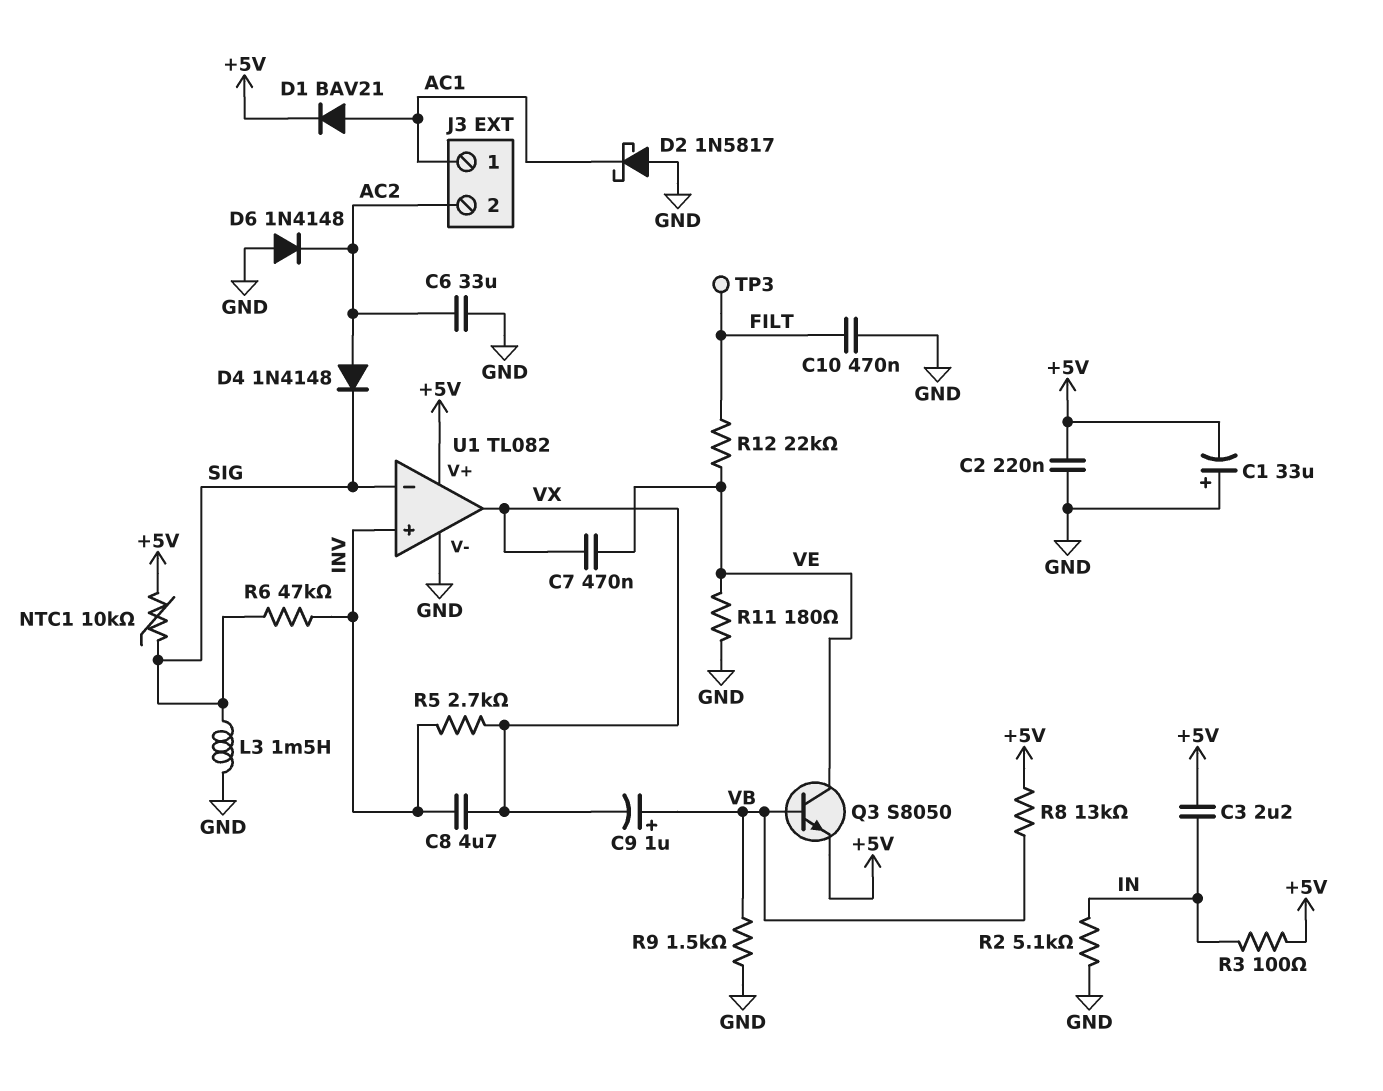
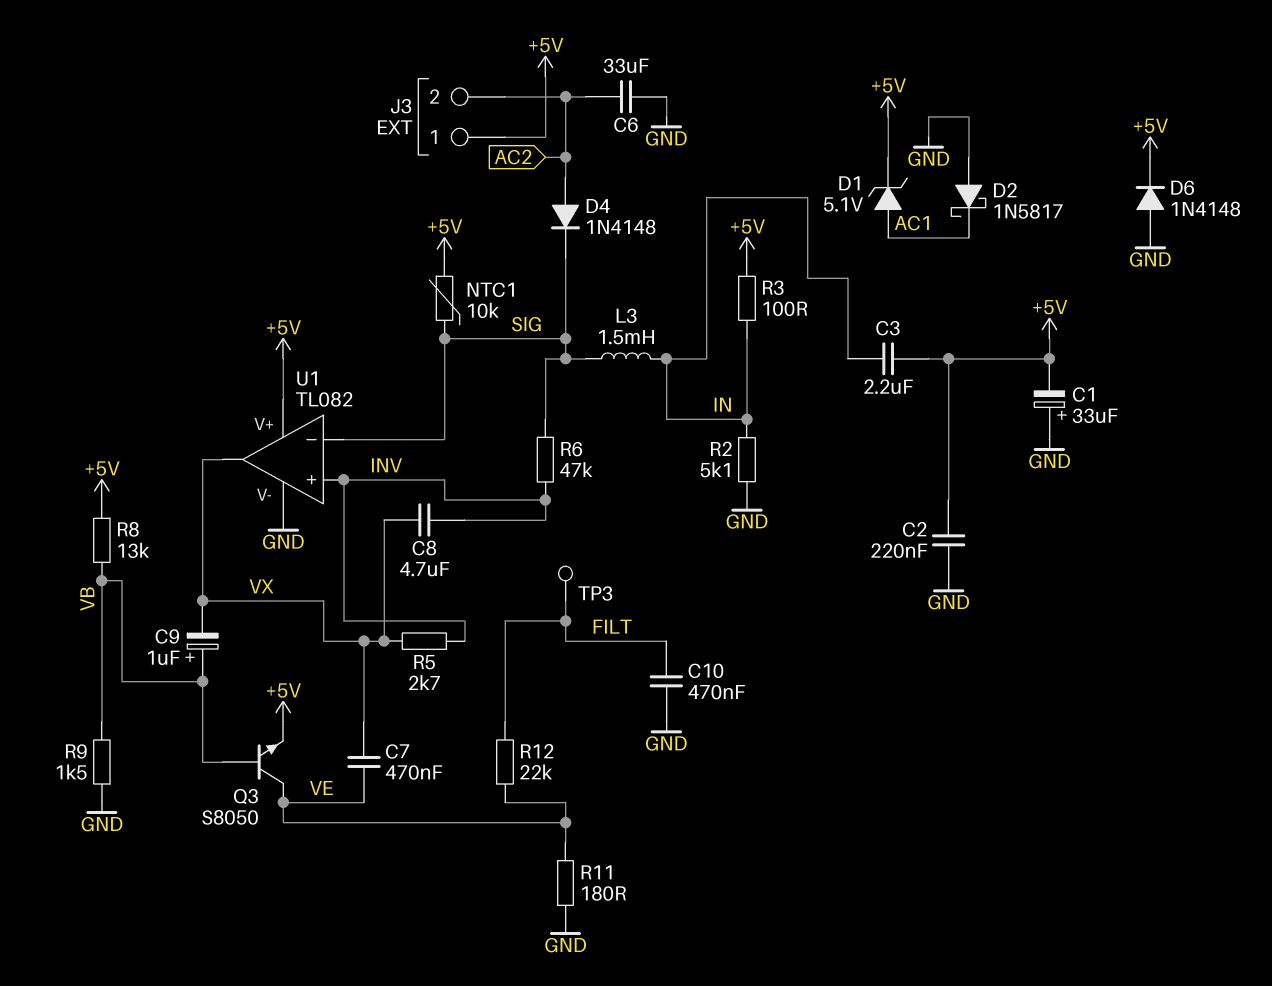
D1: diode BAV21 (A AC1, K +5V) -> zener 5.1V (A AC1, K +5V)
D6: diode 1N4148 (A GND, K AC2) -> diode 1N4148 (A GND, K +5V)
J3 pin 1: AC1 -> +5V
L3: 1.5mH (GND, SIG) -> 1.5mH (IN, SIG)

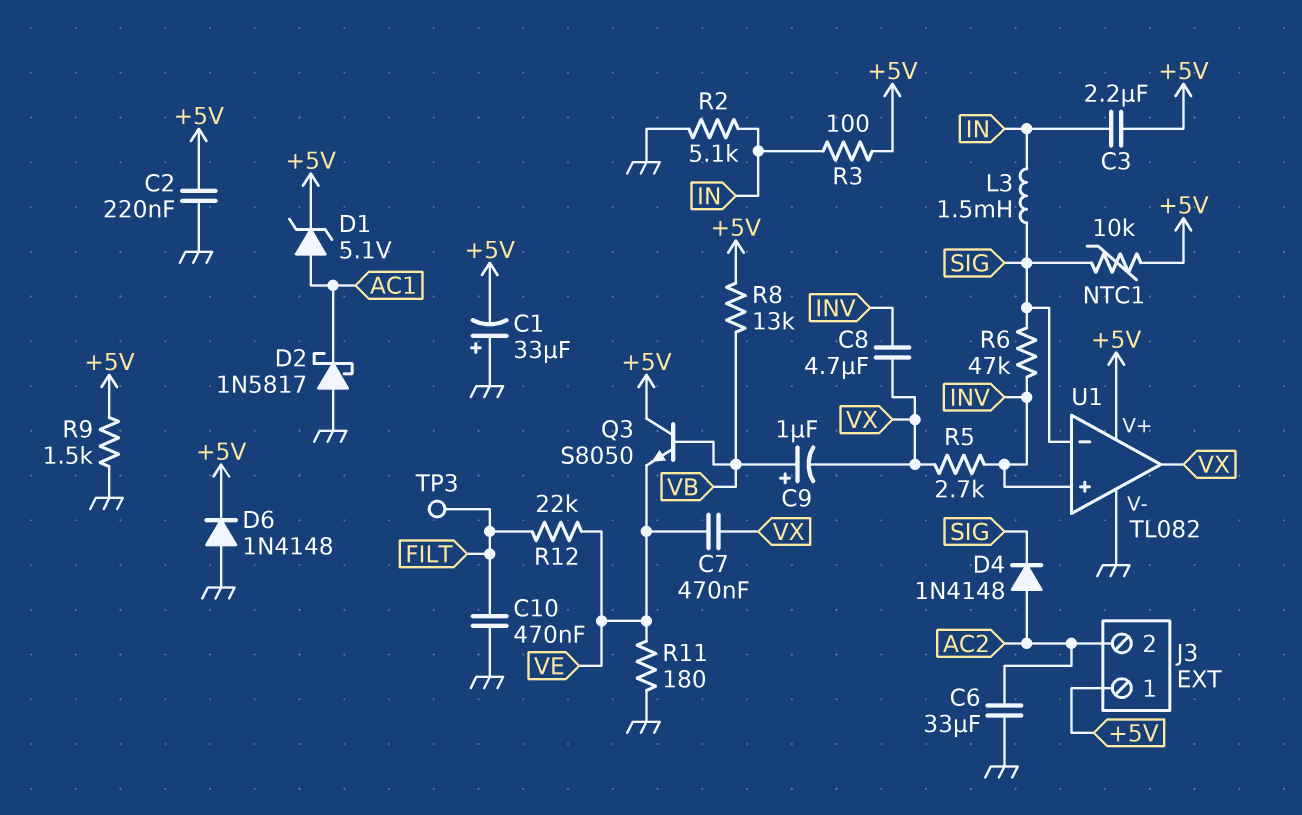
Q3: NPN S8050 (B VB, C VE, E +5V) -> NPN S8050 (B VB, C +5V, E VE)
R9: 1.5k (GND, VB) -> 1.5k (+5V, GND)

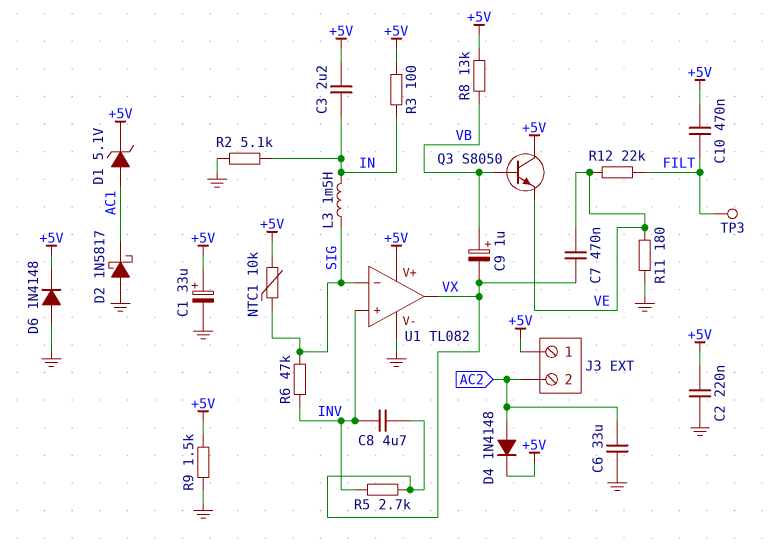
C1: 33uF (plus GND, minus +5V) -> 33uF (plus +5V, minus GND)
C10: 470nF (FILT, GND) -> 470nF (+5V, FILT)
D4: diode 1N4148 (A AC2, K SIG) -> diode 1N4148 (A AC2, K +5V)

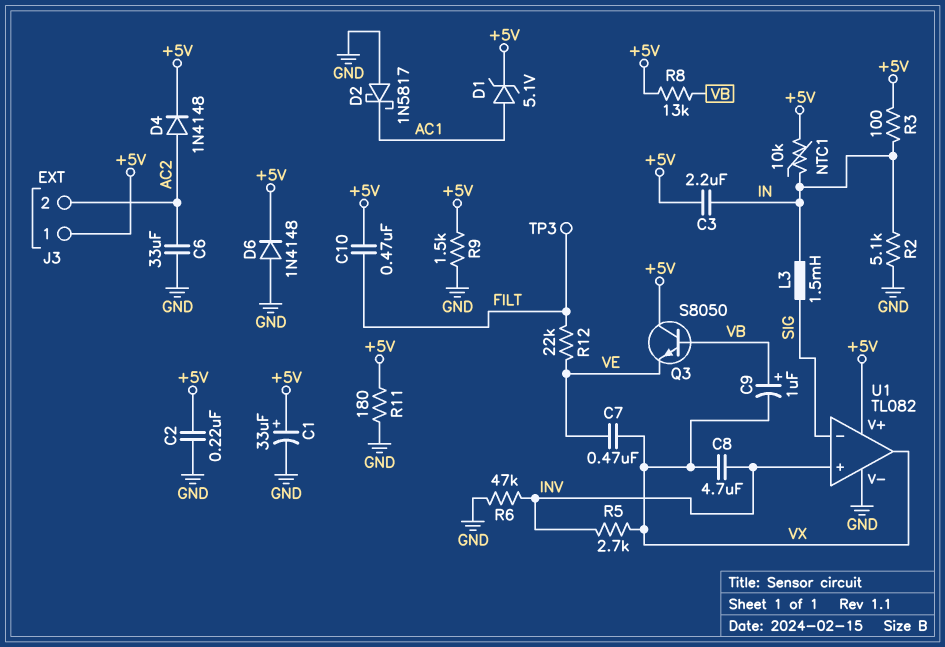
NTC1: 10k (+5V, SIG) -> 10k (+5V, IN)
R6: 47k (INV, SIG) -> 47k (GND, INV)
R11: 180 (GND, VE) -> 180 (+5V, GND)

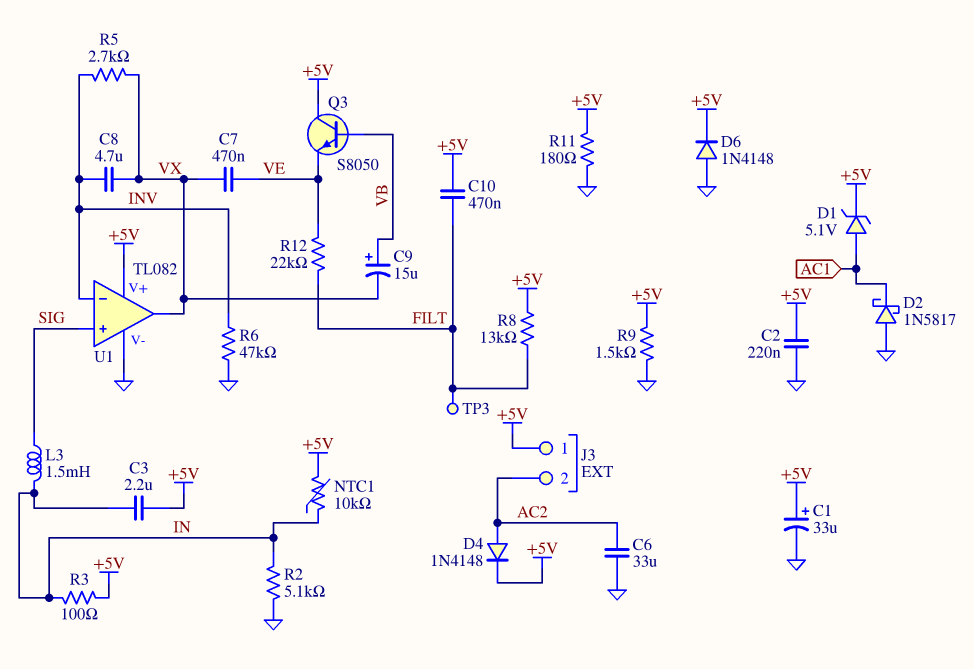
C9: 1uF (plus VB, minus VX) -> 15uF (plus VB, minus VX)
R8: 13k (+5V, VB) -> 13k (+5V, FILT)
U1 pin in+: INV -> SIG
U1 pin in-: SIG -> INV

